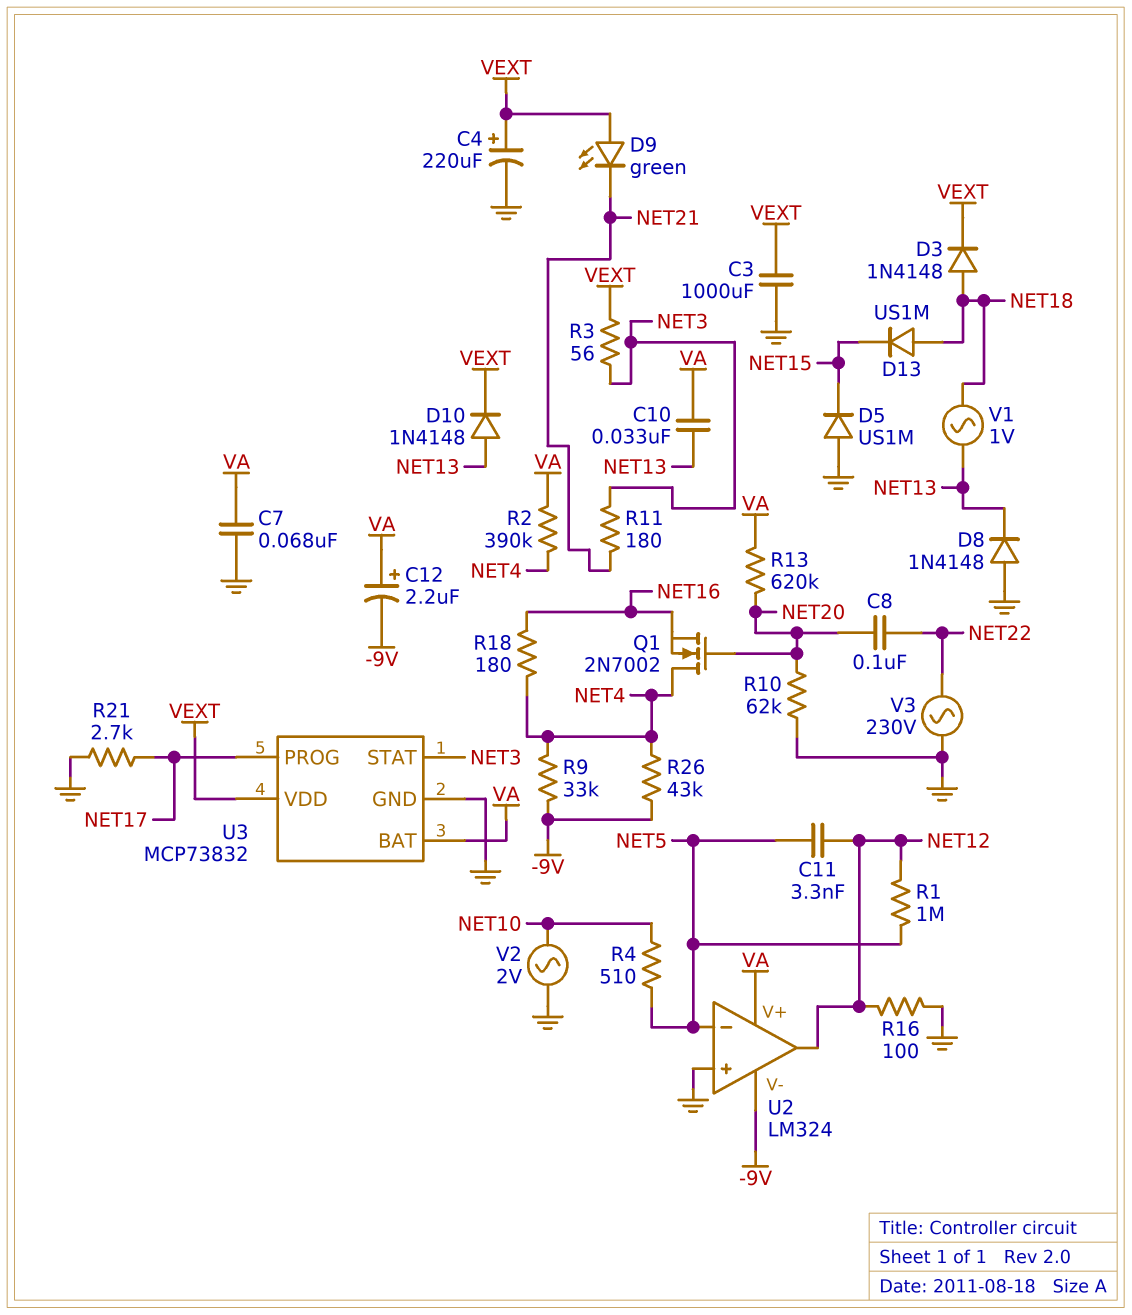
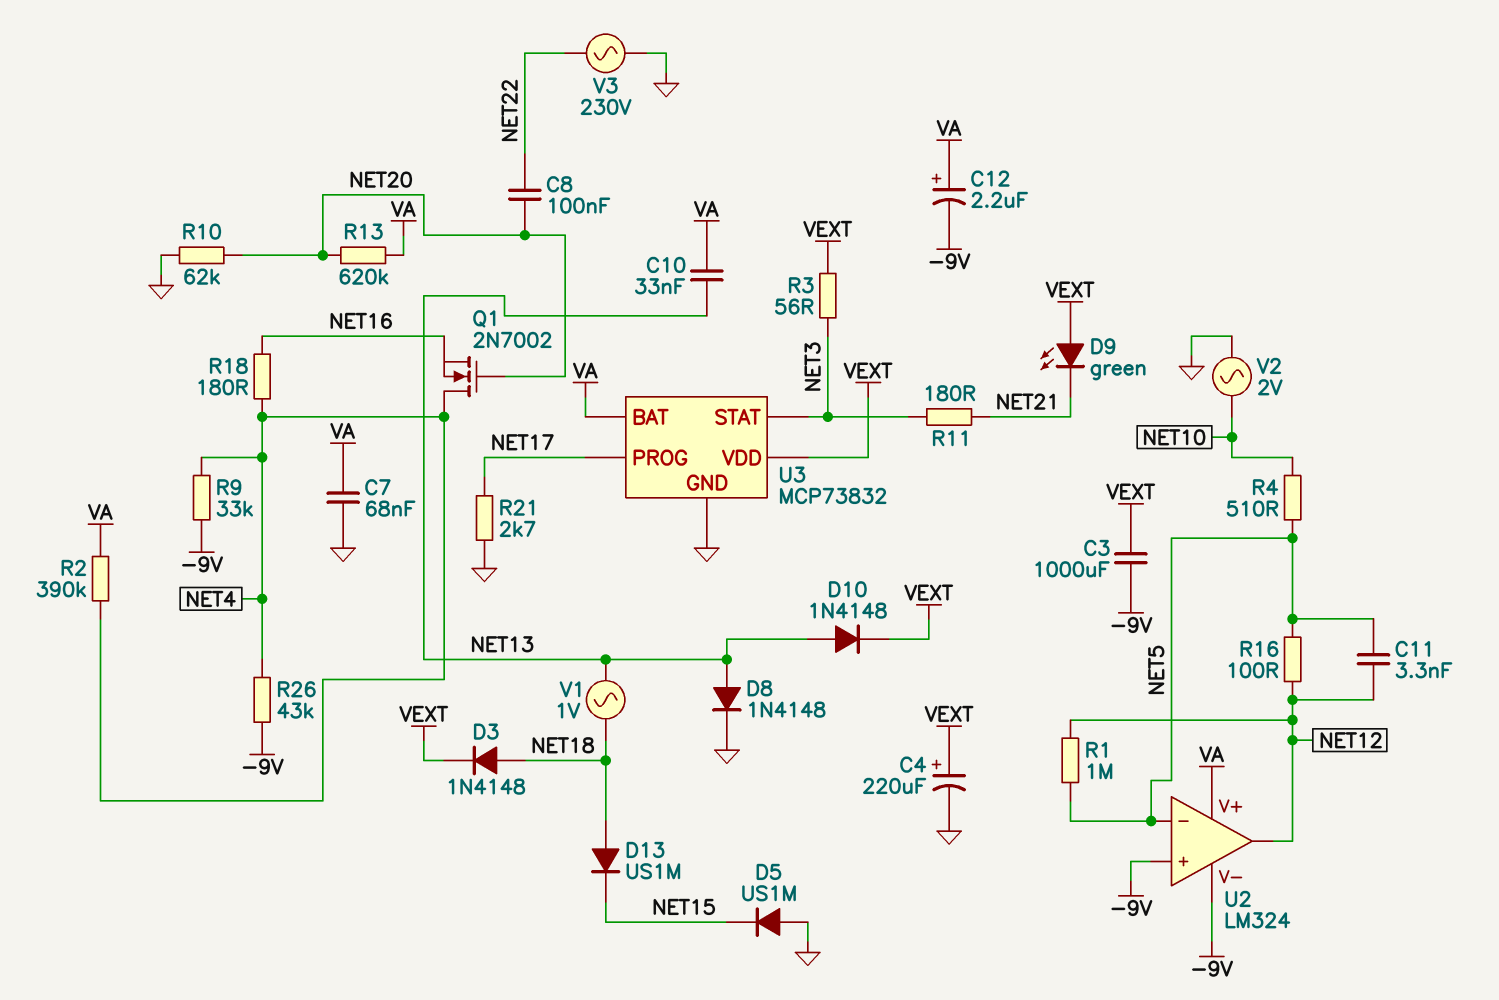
C3: 1000uF (GND, VEXT) -> 1000uF (-9V, VEXT)
D8: diode 1N4148 (A GND, K NET13) -> diode 1N4148 (A NET13, K GND)
R16: 100 (GND, NET12) -> 100 (NET5, NET12)
U2 pin in+: GND -> -9V

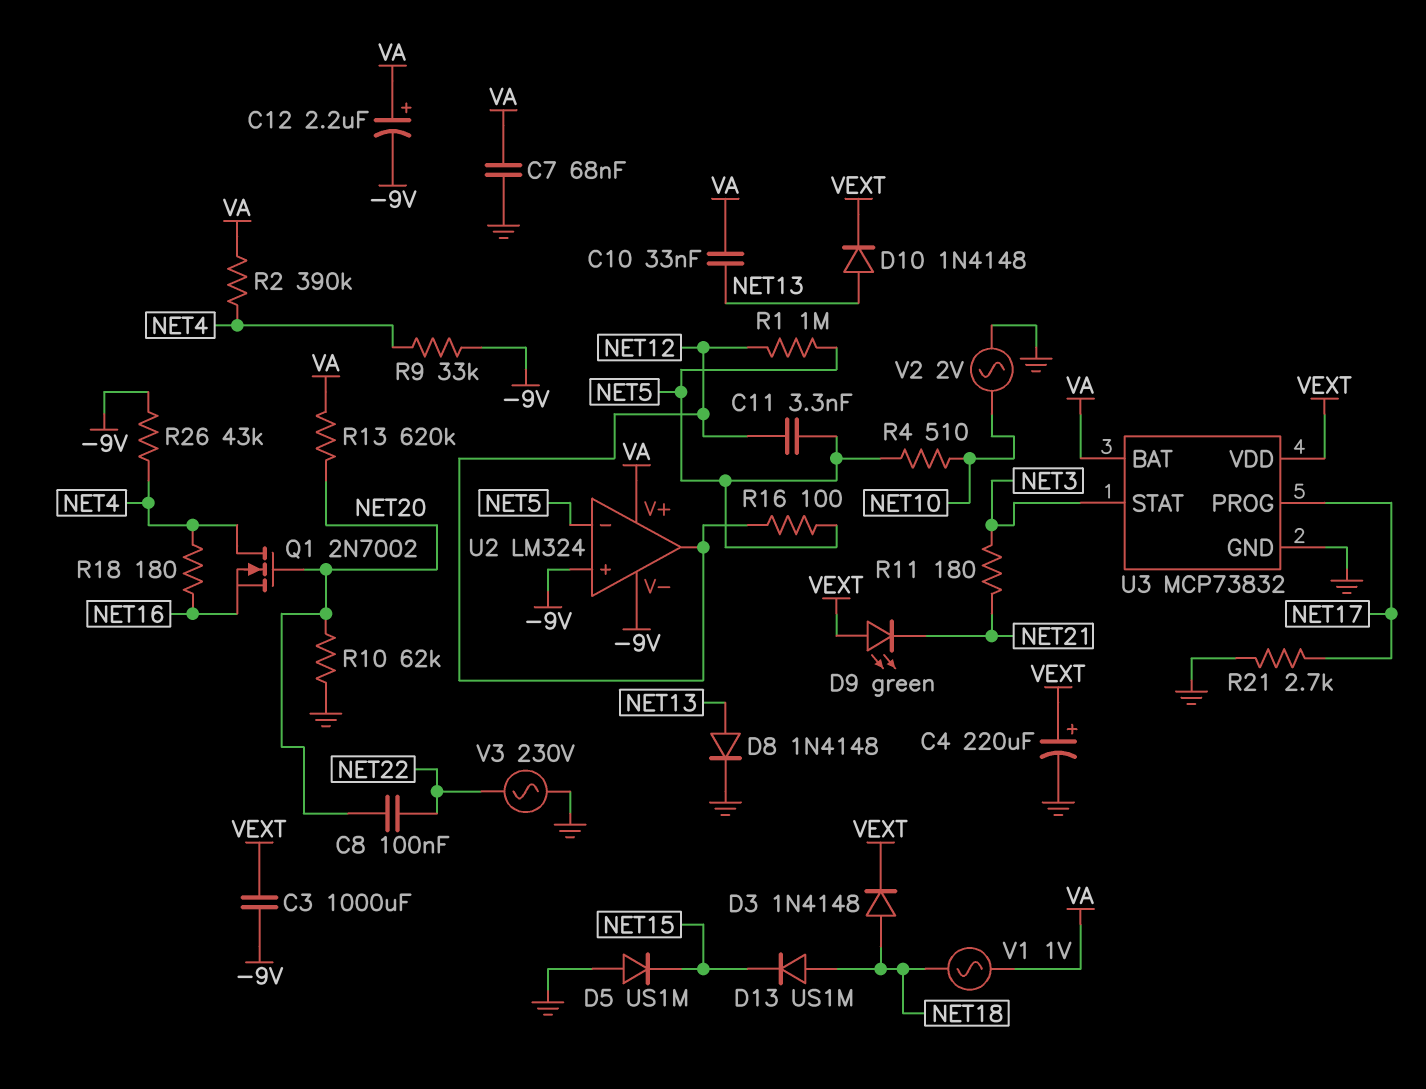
R3: 56 (NET3, VEXT) -> none
V1: AC 1V (NET13, NET18) -> AC 1V (NET18, VA)

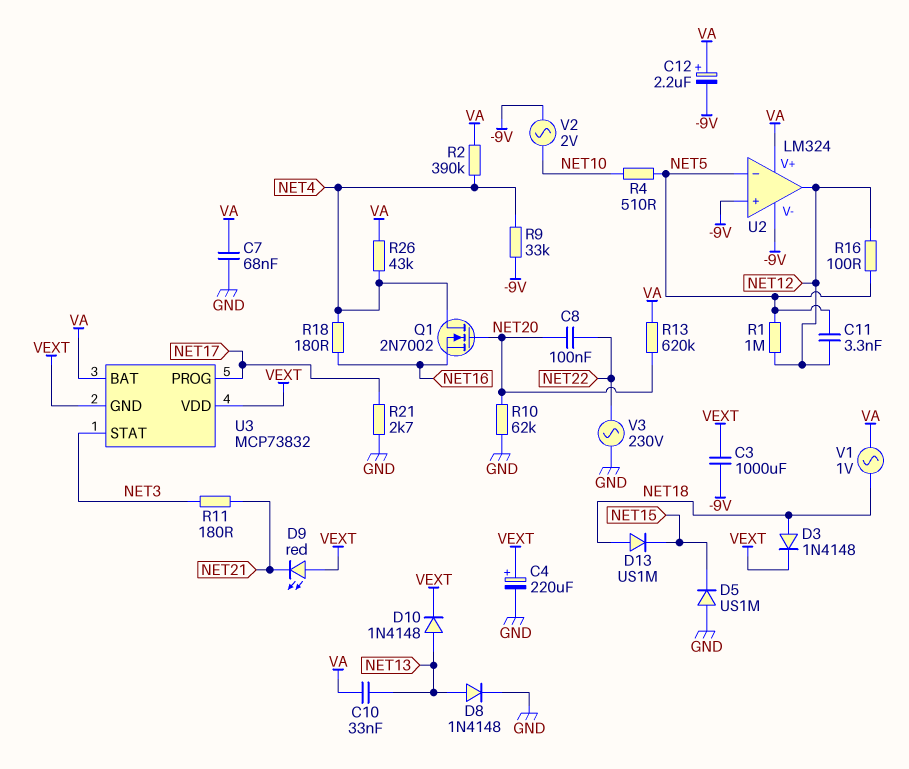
D9: LED green (A VEXT, K NET21) -> LED red (A VEXT, K NET21)
R26: 43k (-9V, NET4) -> 43k (NET4, VA)
U3 pin GND: GND -> VEXT
V2: AC 2V (GND, NET10) -> AC 2V (-9V, NET10)

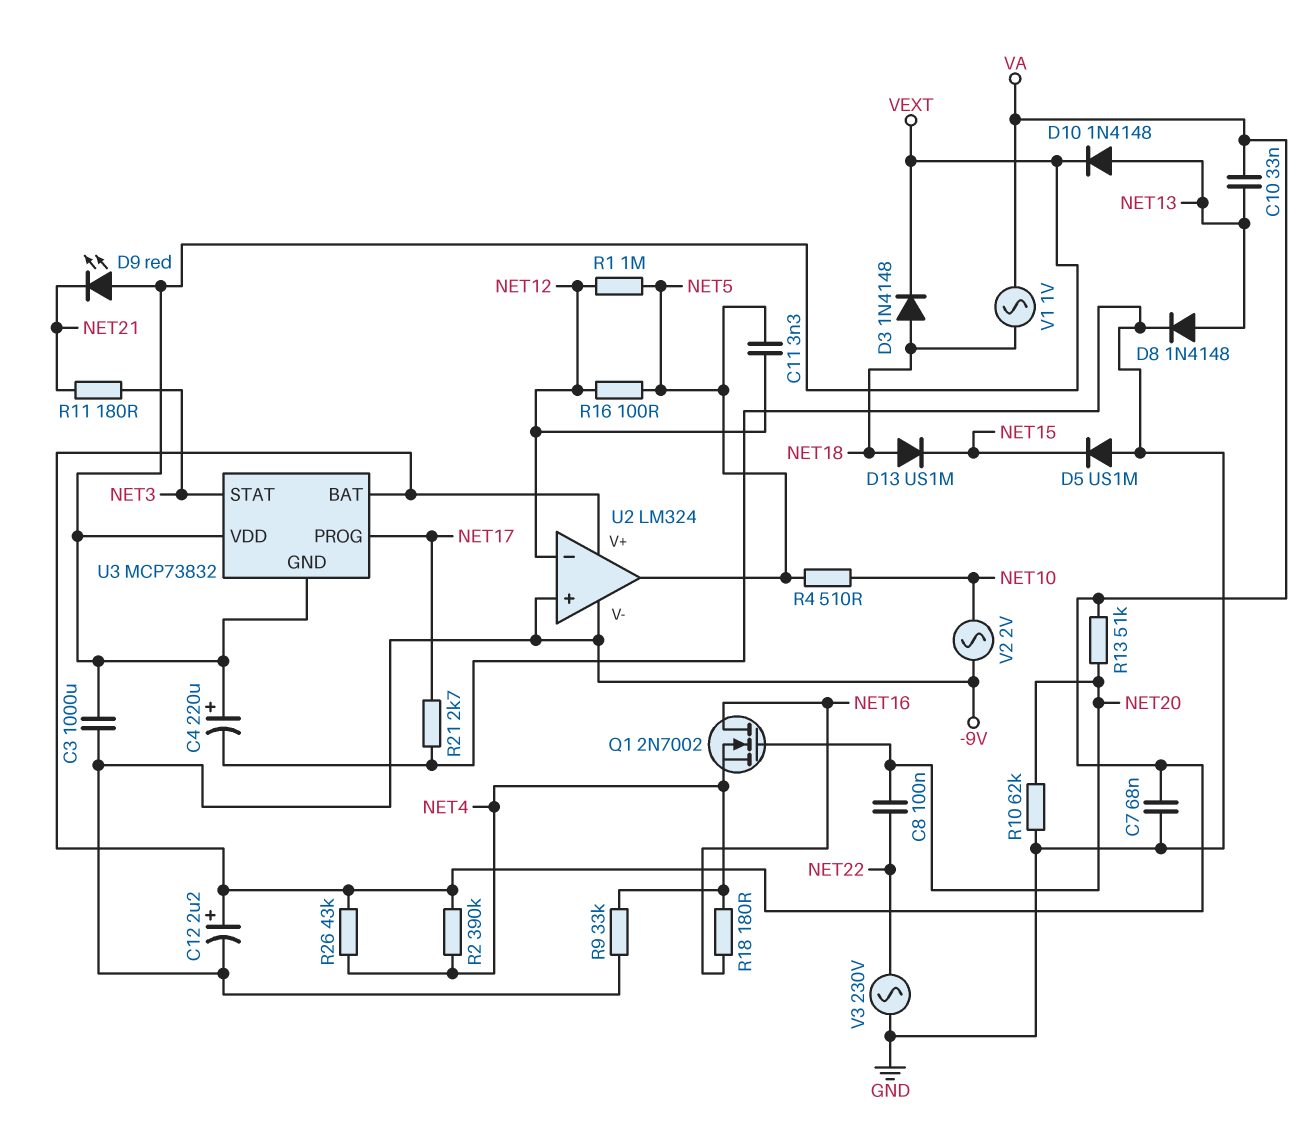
Q1: NMOS 2N7002 (G NET20, D NET4, S NET16) -> NMOS 2N7002 (G NET20, D NET16, S NET4)
R13: 620k (NET20, VA) -> 51k (NET20, VA)
U2 pin in-: NET5 -> NET12
U2 pin out: NET12 -> NET5

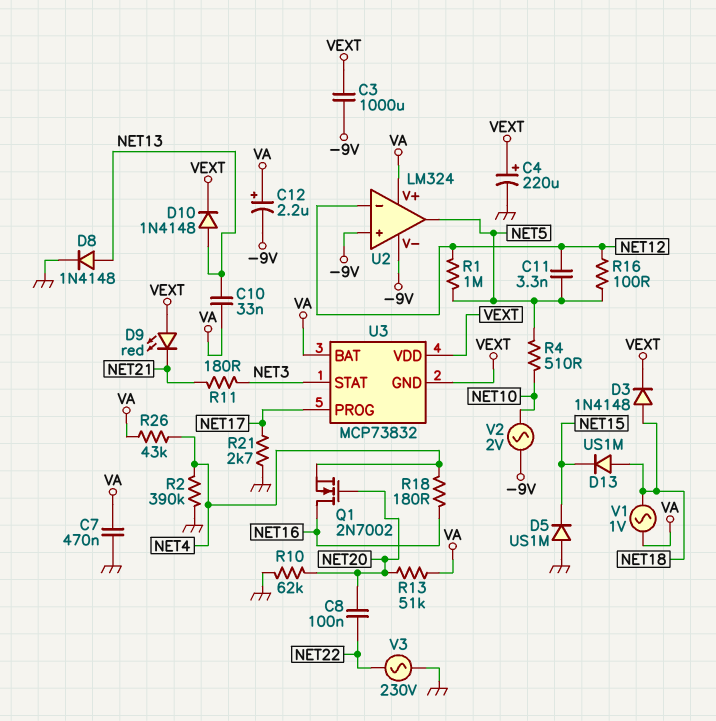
C7: 68nF (GND, VA) -> 470nF (GND, VA)
R2: 390k (NET4, VA) -> 390k (GND, NET4)
R9: 33k (-9V, NET4) -> none

